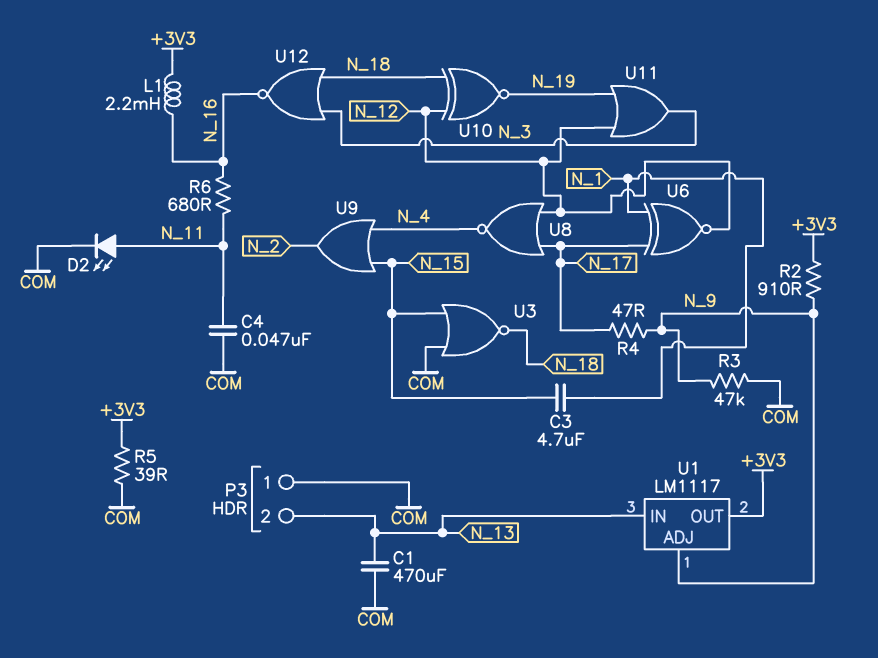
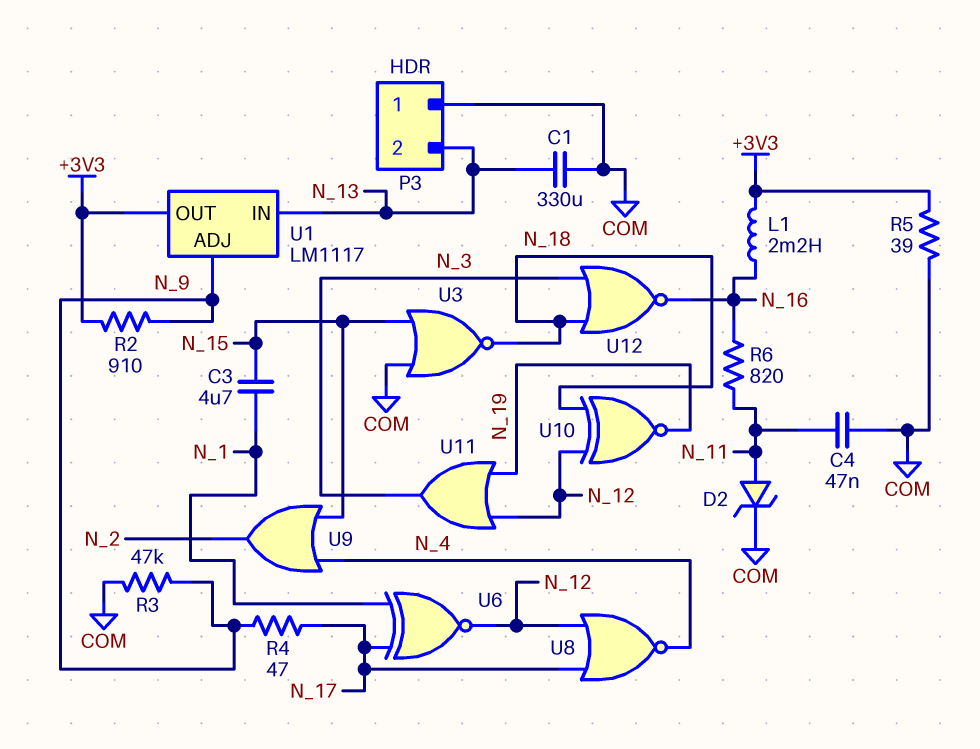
C1: 470uF (COM, N_13) -> 330uF (COM, N_13)
D2: LED (A N_11, K COM) -> zener (A N_11, K COM)
R6: 680 (N_11, N_16) -> 820 (N_11, N_16)

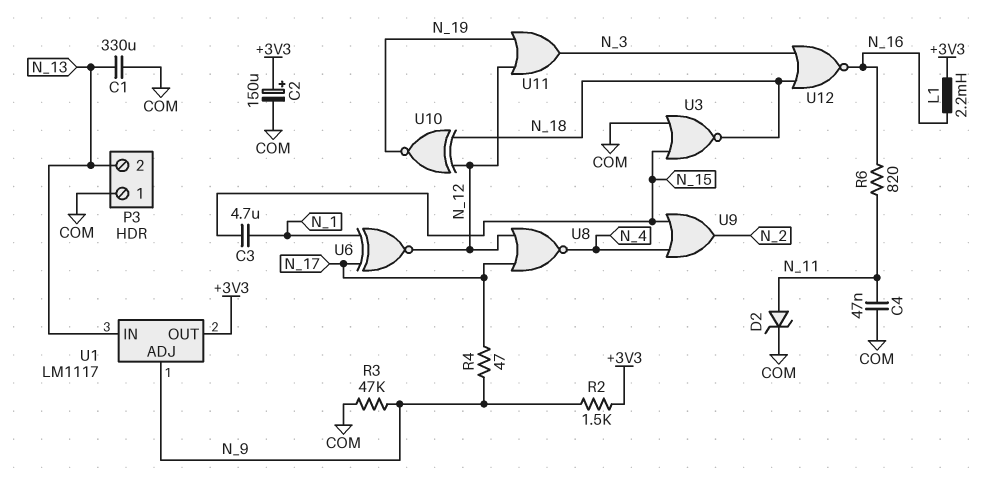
C2: none -> 150uF (plus +3V3, minus COM)
R2: 910 (+3V3, N_9) -> 1.5k (+3V3, N_9)
R5: 39 (+3V3, COM) -> none

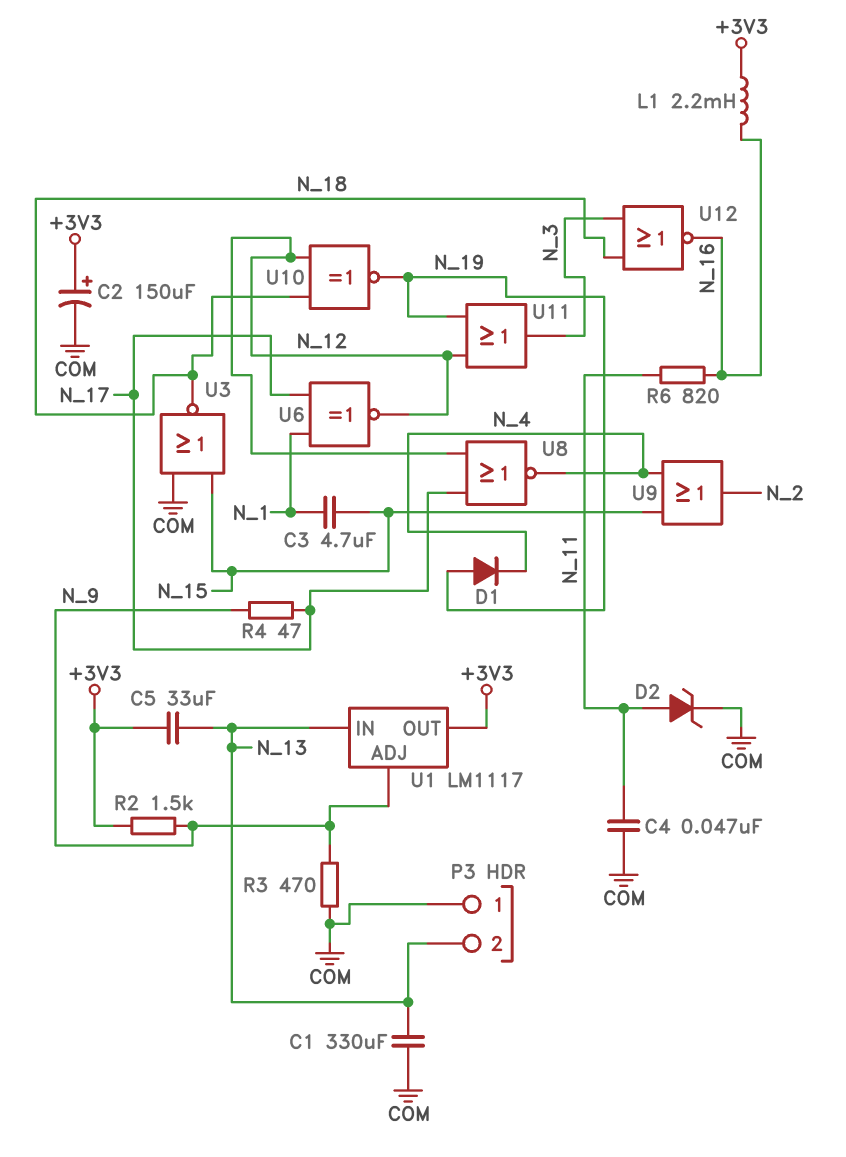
C5: none -> 33uF (+3V3, N_13)
D1: none -> diode (A N_19, K N_4)
R3: 47k (COM, N_9) -> 470 (COM, N_9)

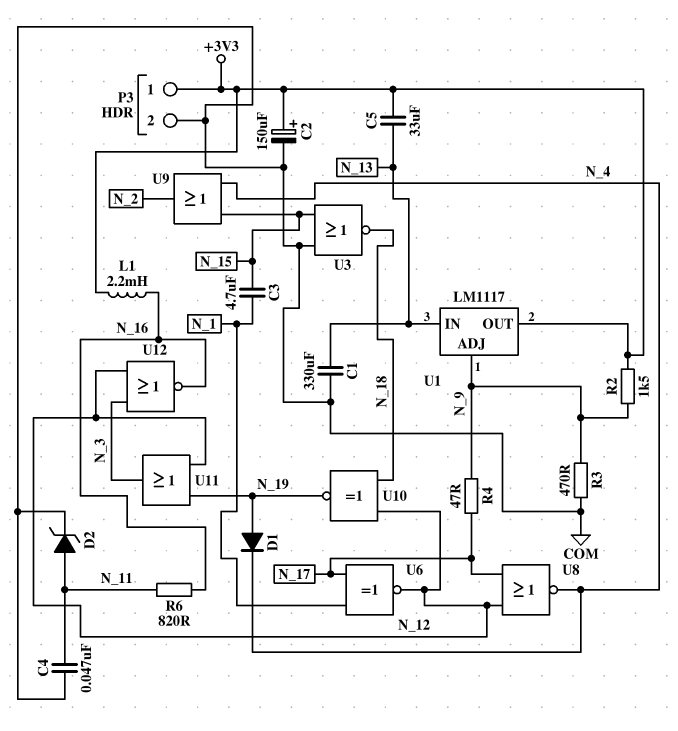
P3 pin 1: COM -> +3V3
P3 pin 2: N_13 -> COM
U12: NOR (in N_3, in N_18, out N_16) -> NOR (in N_3, in N_12, out N_16)

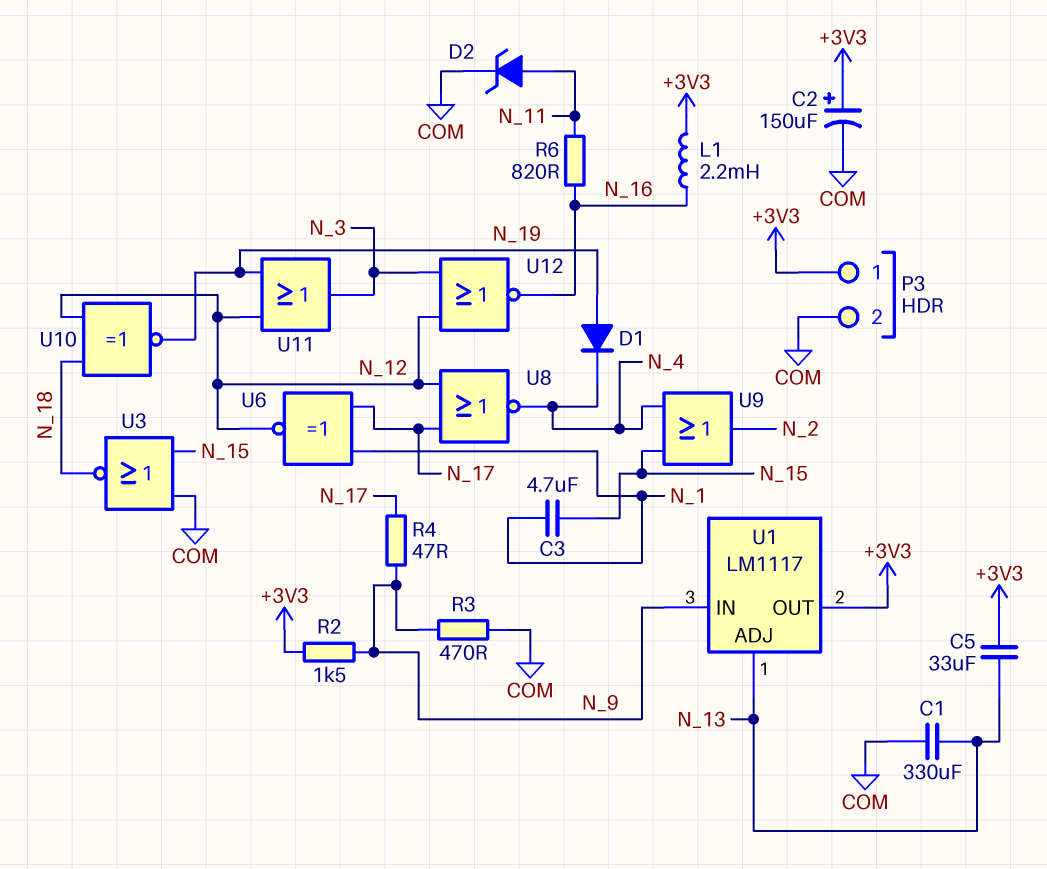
C4: 47nF (COM, N_11) -> none
U1 pin ADJ: N_9 -> N_13
U1 pin IN: N_13 -> N_9

